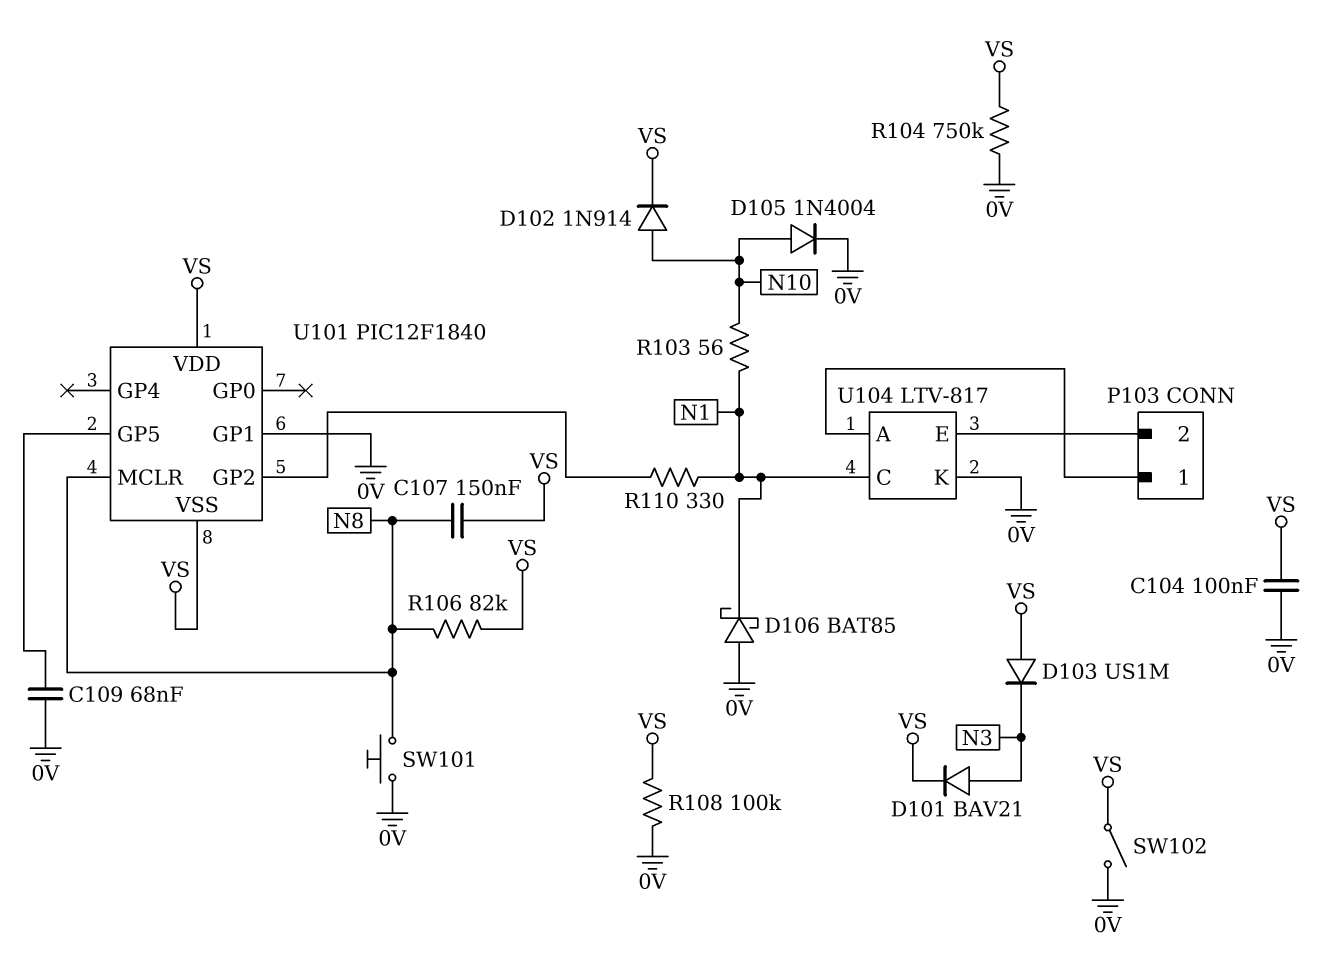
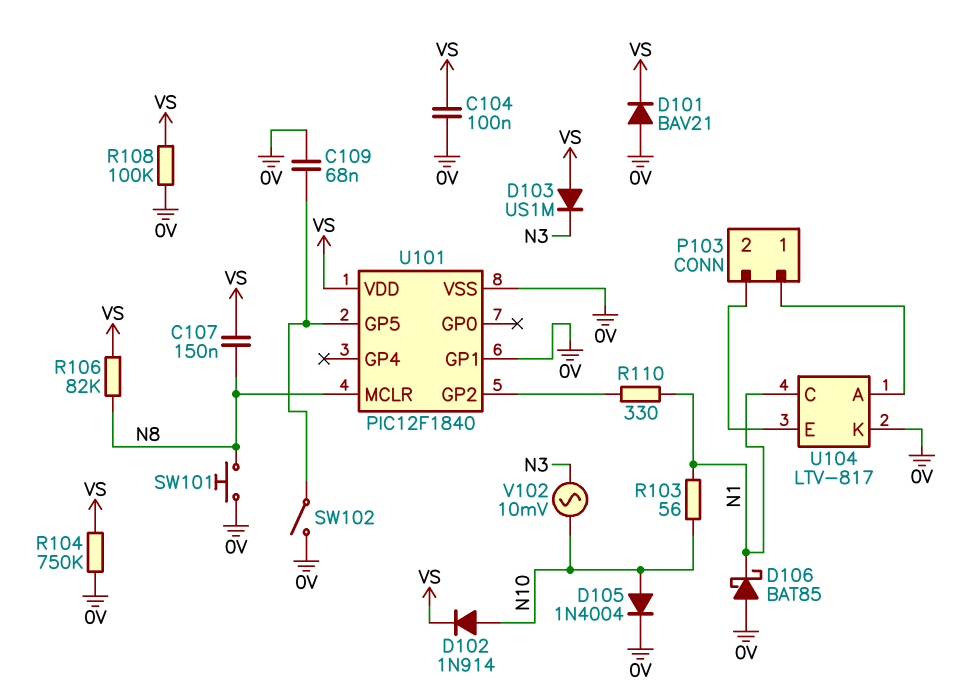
D101: diode BAV21 (A N3, K VS) -> diode BAV21 (A 0V, K VS)
SW102: switch (0V, VS) -> switch (0V, U101/GP5)
U101 pin VSS: VS -> 0V
V102: none -> AC 10mV (N3, N10)

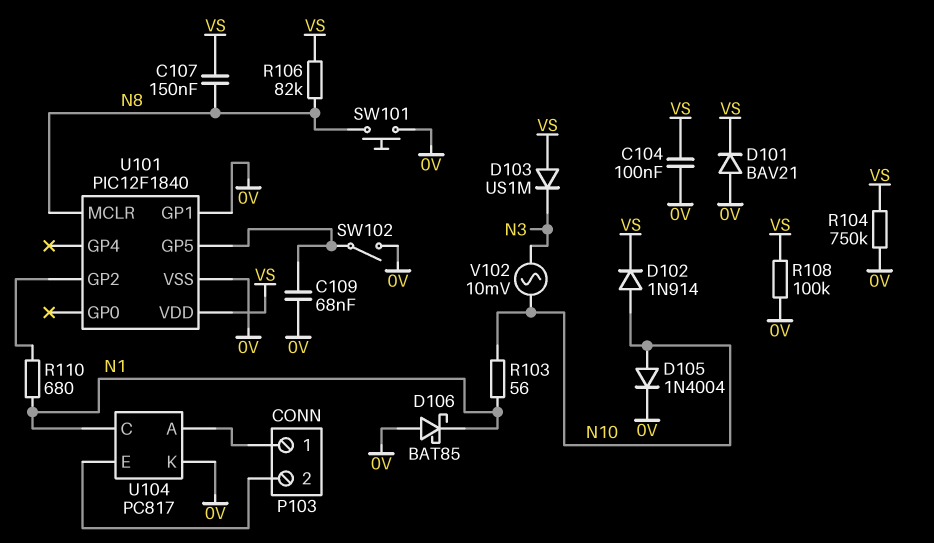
R110: 330 (N1, U101/GP2) -> 680 (N1, U101/GP2)
U104: LTV-817 -> PC817

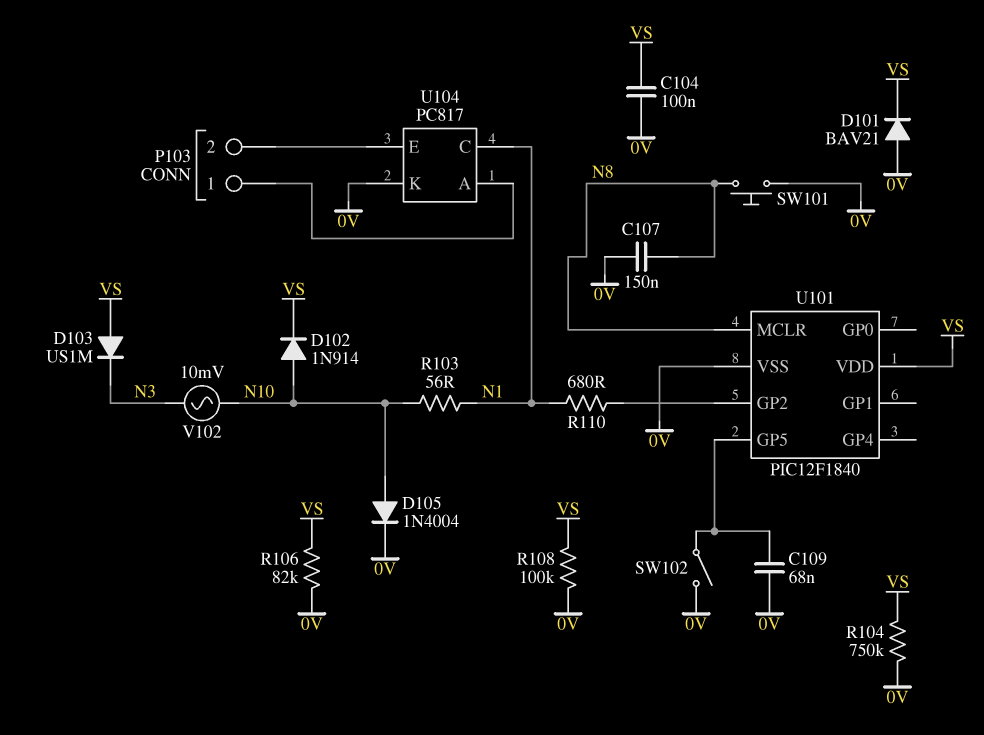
C107: 150nF (N8, VS) -> 150nF (0V, N8)
D106: schottky BAT85 (A 0V, K N1) -> none
R106: 82k (N8, VS) -> 82k (0V, VS)
U101 pin GP1: 0V -> none

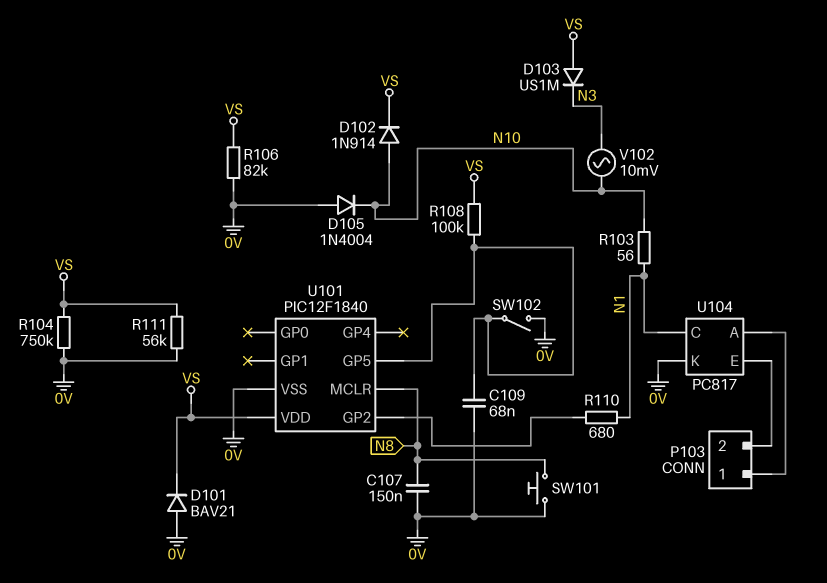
C104: 100nF (0V, VS) -> none
D105: diode 1N4004 (A N10, K 0V) -> diode 1N4004 (A 0V, K N10)
R108: 100k (0V, VS) -> 100k (U101/GP5, VS)
R111: none -> 56k (0V, VS)

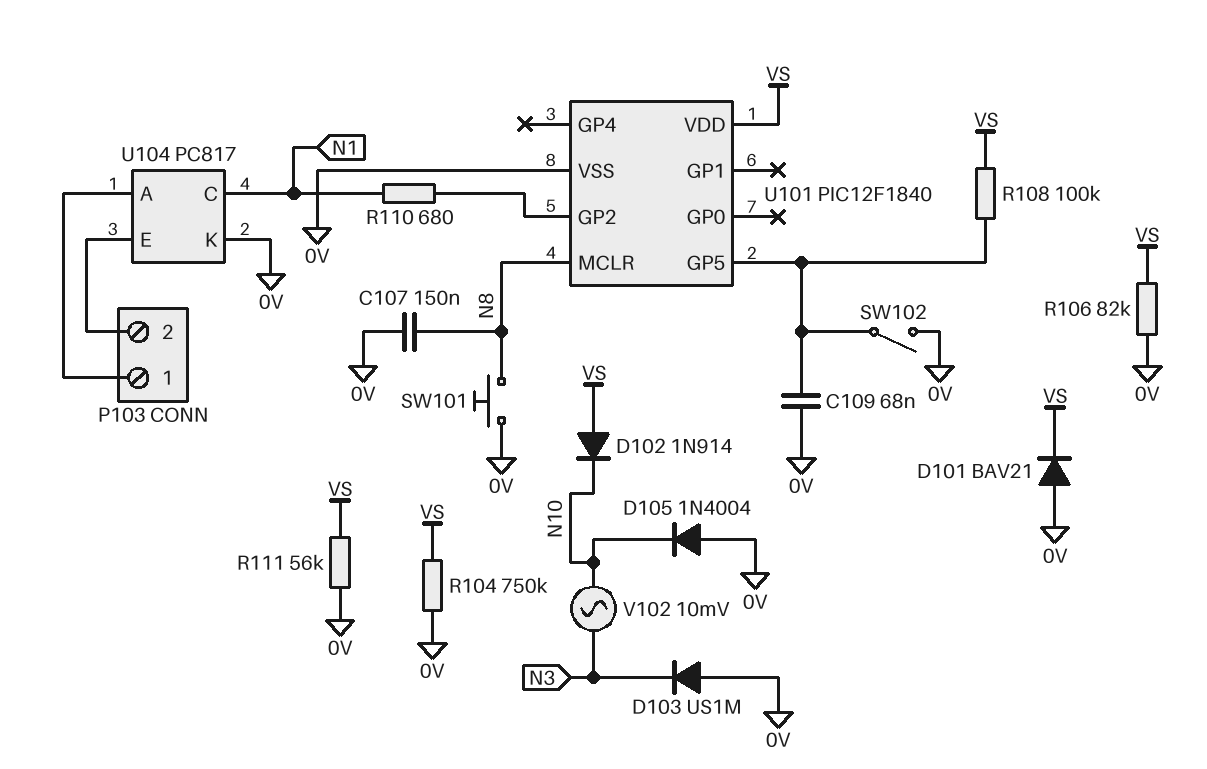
D102: diode 1N914 (A N10, K VS) -> diode 1N914 (A VS, K N10)
D103: diode US1M (A VS, K N3) -> diode US1M (A 0V, K N3)
R103: 56 (N1, N10) -> none

